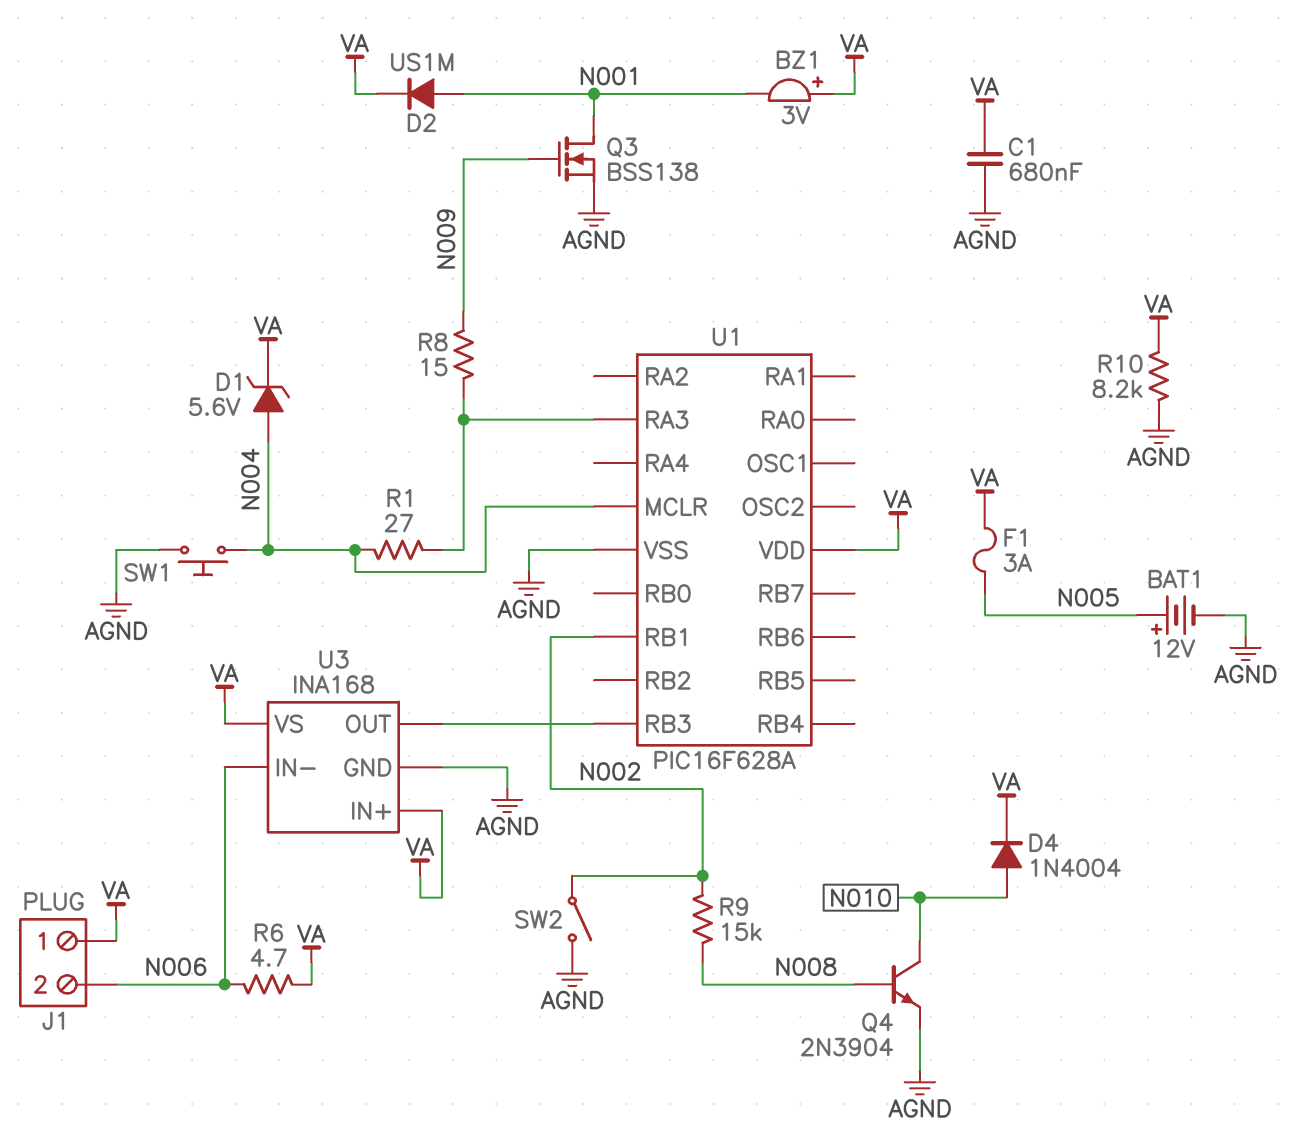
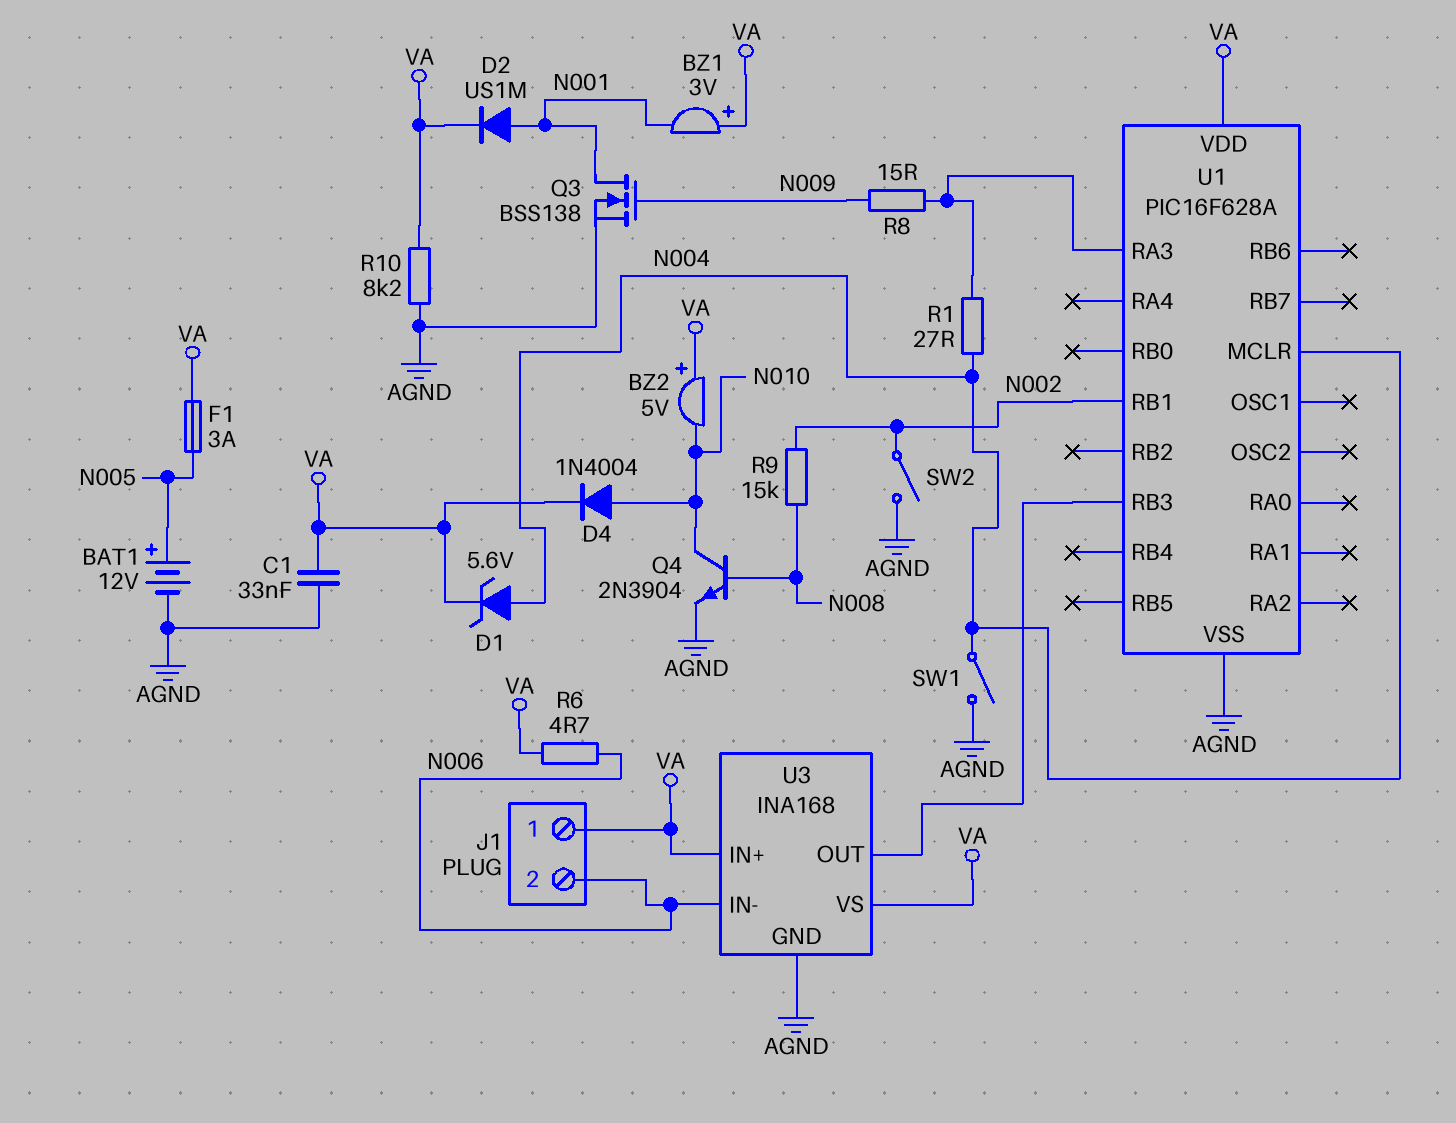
BZ2: none -> buzzer 5V (plus VA, minus N010)
C1: 680nF (AGND, VA) -> 33nF (AGND, VA)
SW1: button (AGND, N004) -> switch (AGND, N004)

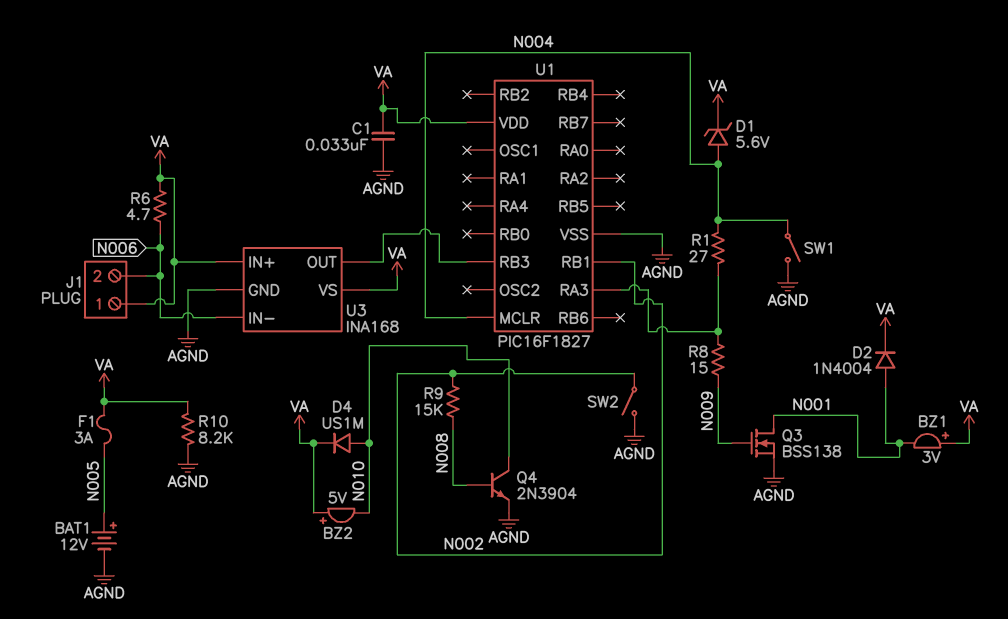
D2: diode US1M (A N001, K VA) -> diode 1N4004 (A N001, K VA)
D4: diode 1N4004 (A N010, K VA) -> diode US1M (A N010, K VA)
U1: PIC16F628A -> PIC16F1827

